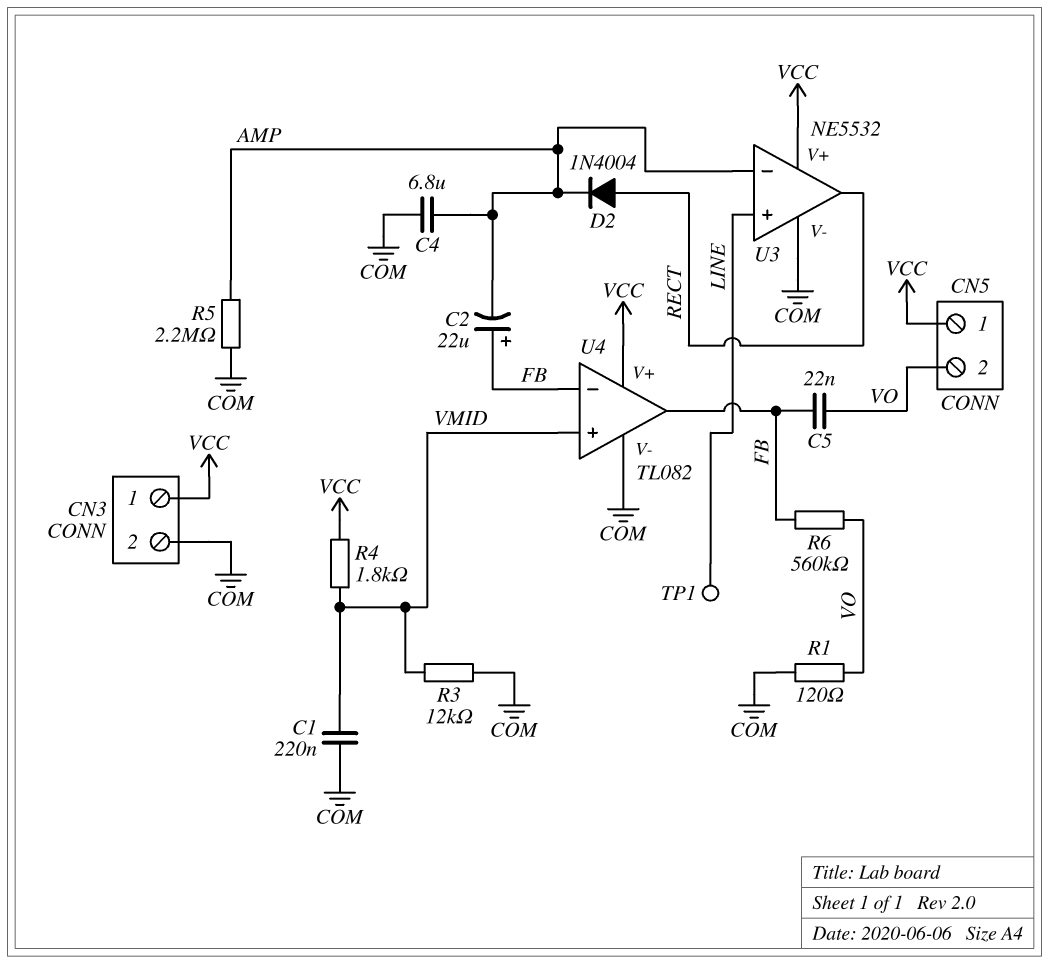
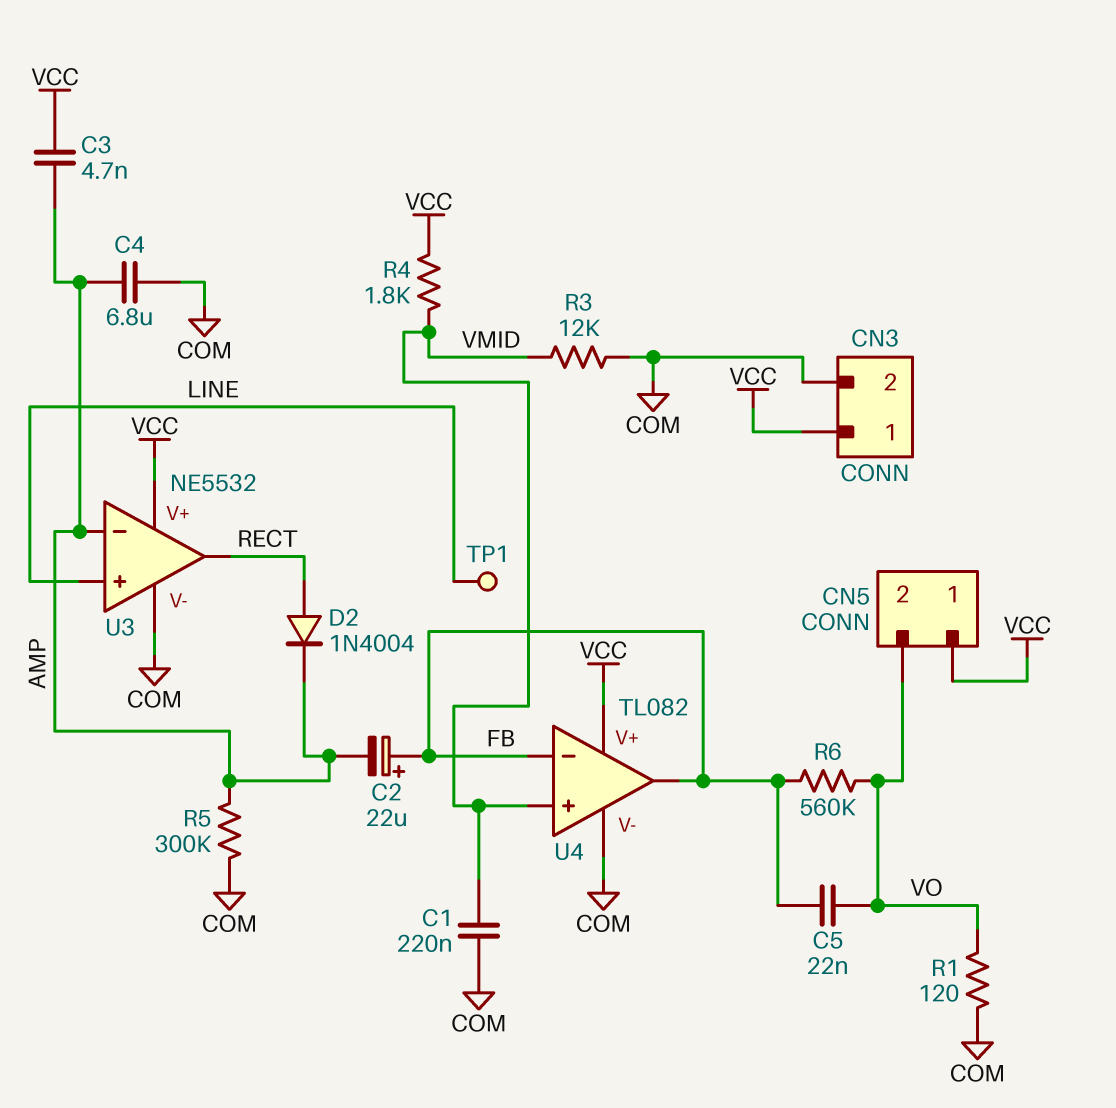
C3: none -> 4.7nF (AMP, VCC)
R5: 2.2M (AMP, COM) -> 300k (AMP, COM)

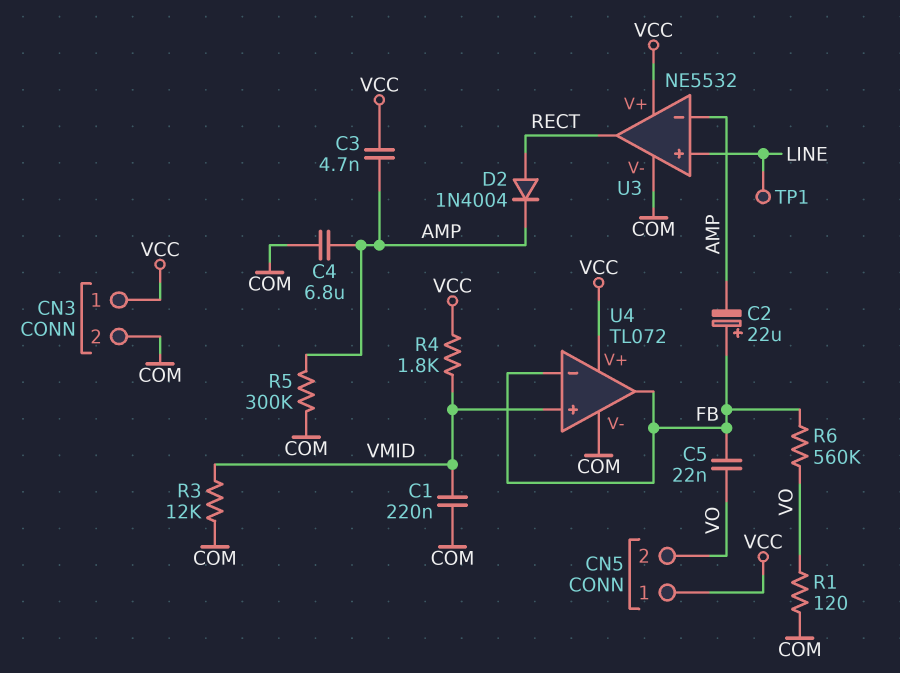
U4: TL082 -> TL072

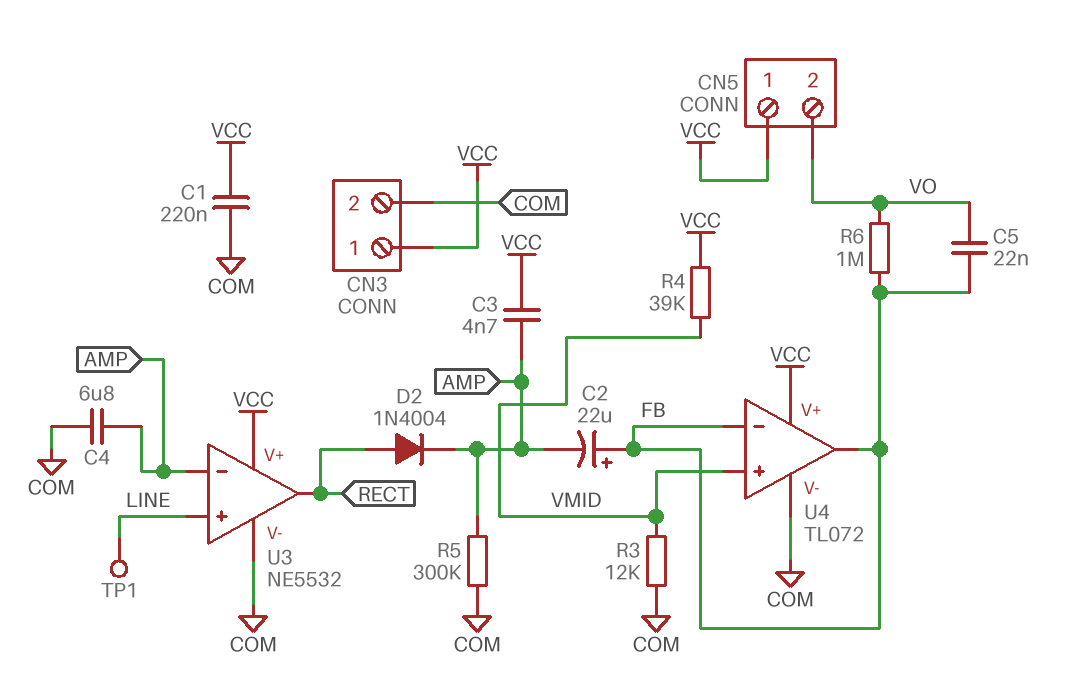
C1: 220nF (COM, VMID) -> 220nF (COM, VCC)
R1: 120 (COM, VO) -> none
R4: 1.8k (VCC, VMID) -> 39k (VCC, VMID)
R6: 560k (FB, VO) -> 1M (FB, VO)

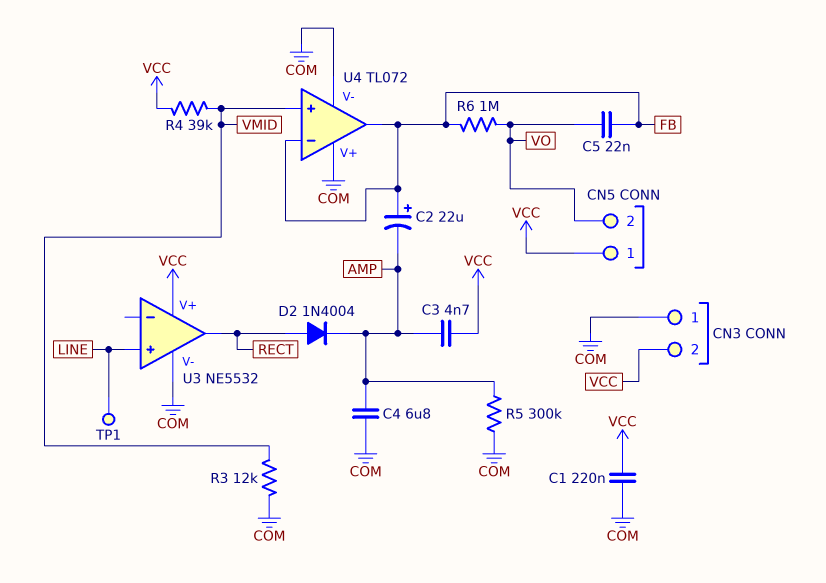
CN3 pin 1: VCC -> COM
CN3 pin 2: COM -> VCC
U3 pin in-: AMP -> none
U4 pin V+: VCC -> COM

